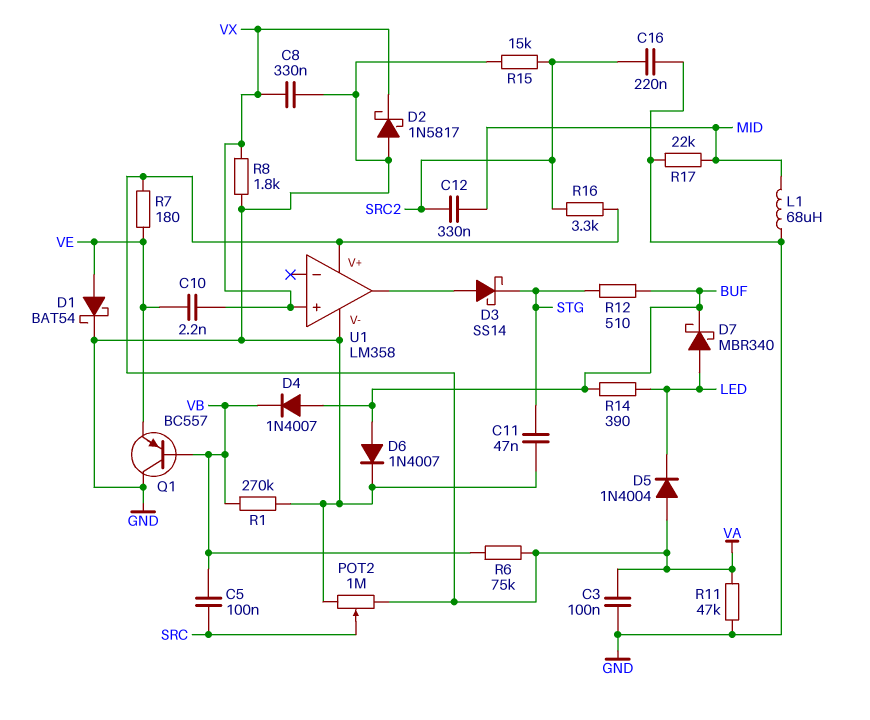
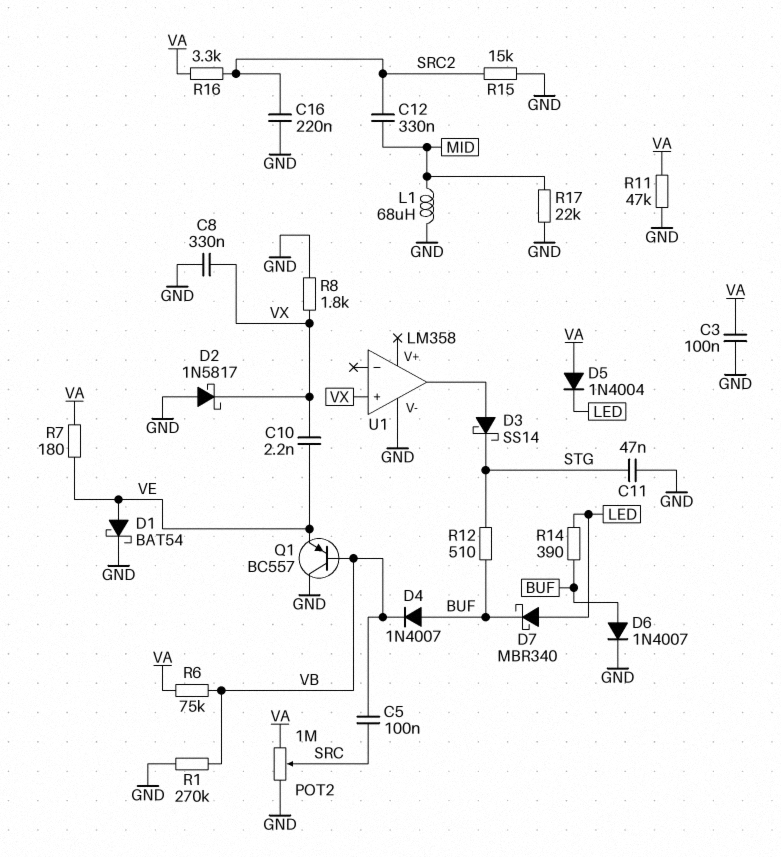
U1 pin V+: VA -> none

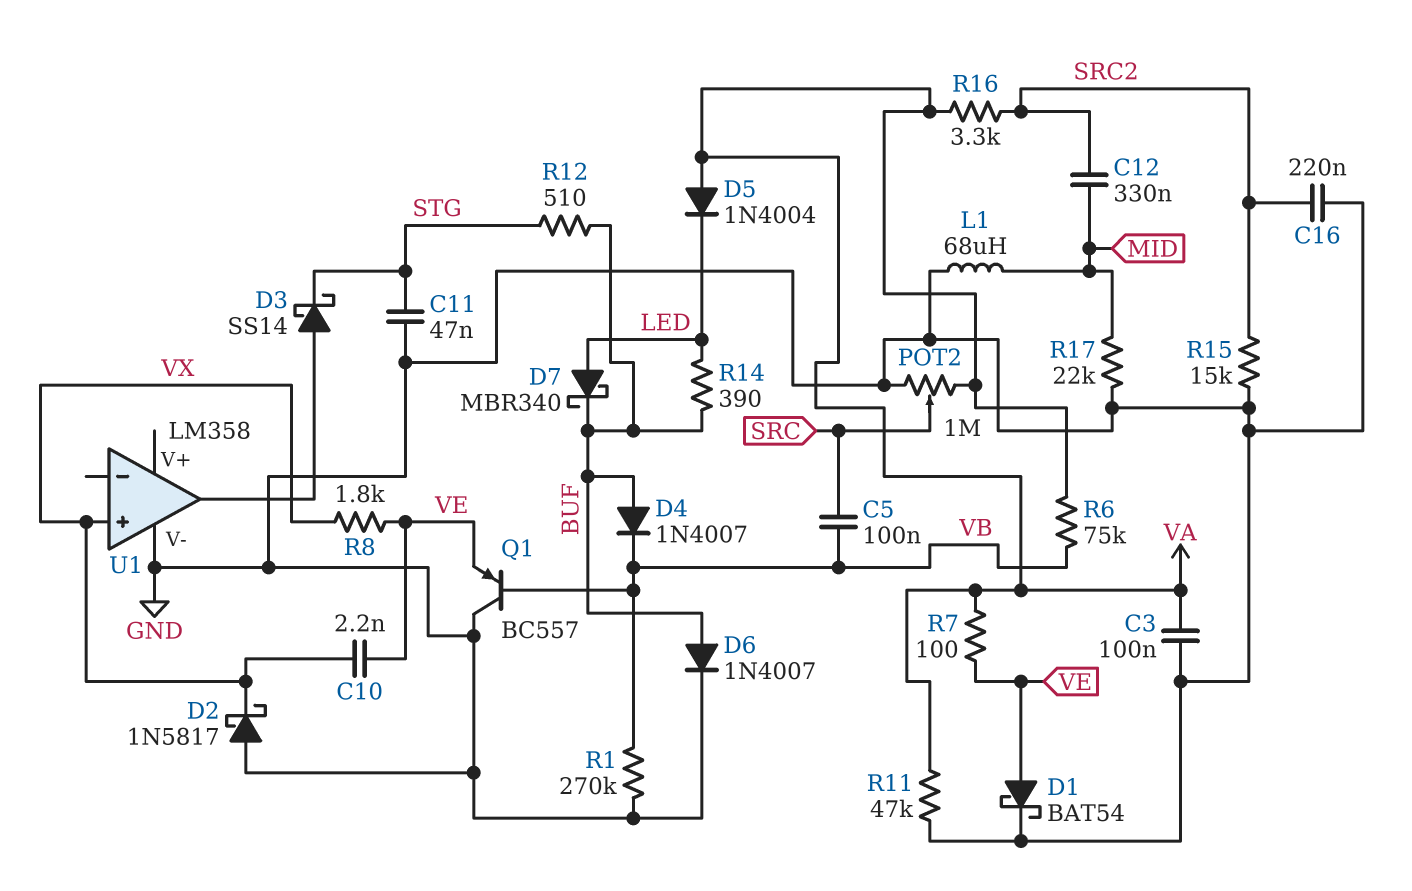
C8: 330nF (GND, VX) -> none
R7: 180 (VA, VE) -> 100 (VA, VE)
R8: 1.8k (GND, VX) -> 1.8k (VE, VX)

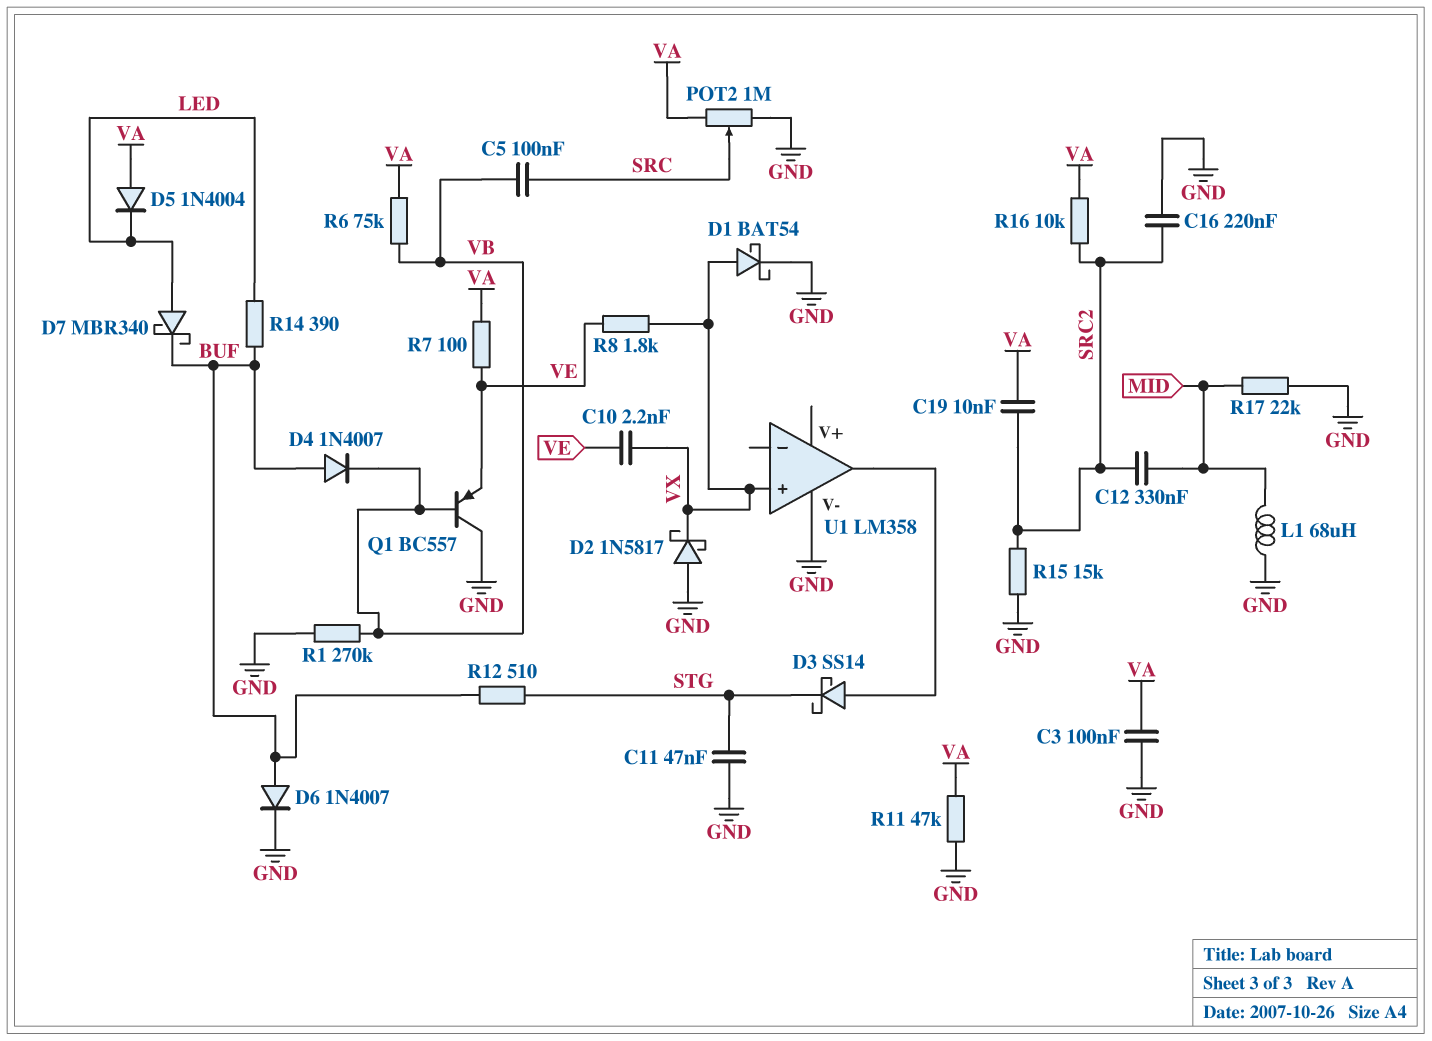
C19: none -> 10nF (SRC2, VA)
D1: schottky BAT54 (A VE, K GND) -> schottky BAT54 (A VX, K GND)
R16: 3.3k (SRC2, VA) -> 10k (SRC2, VA)

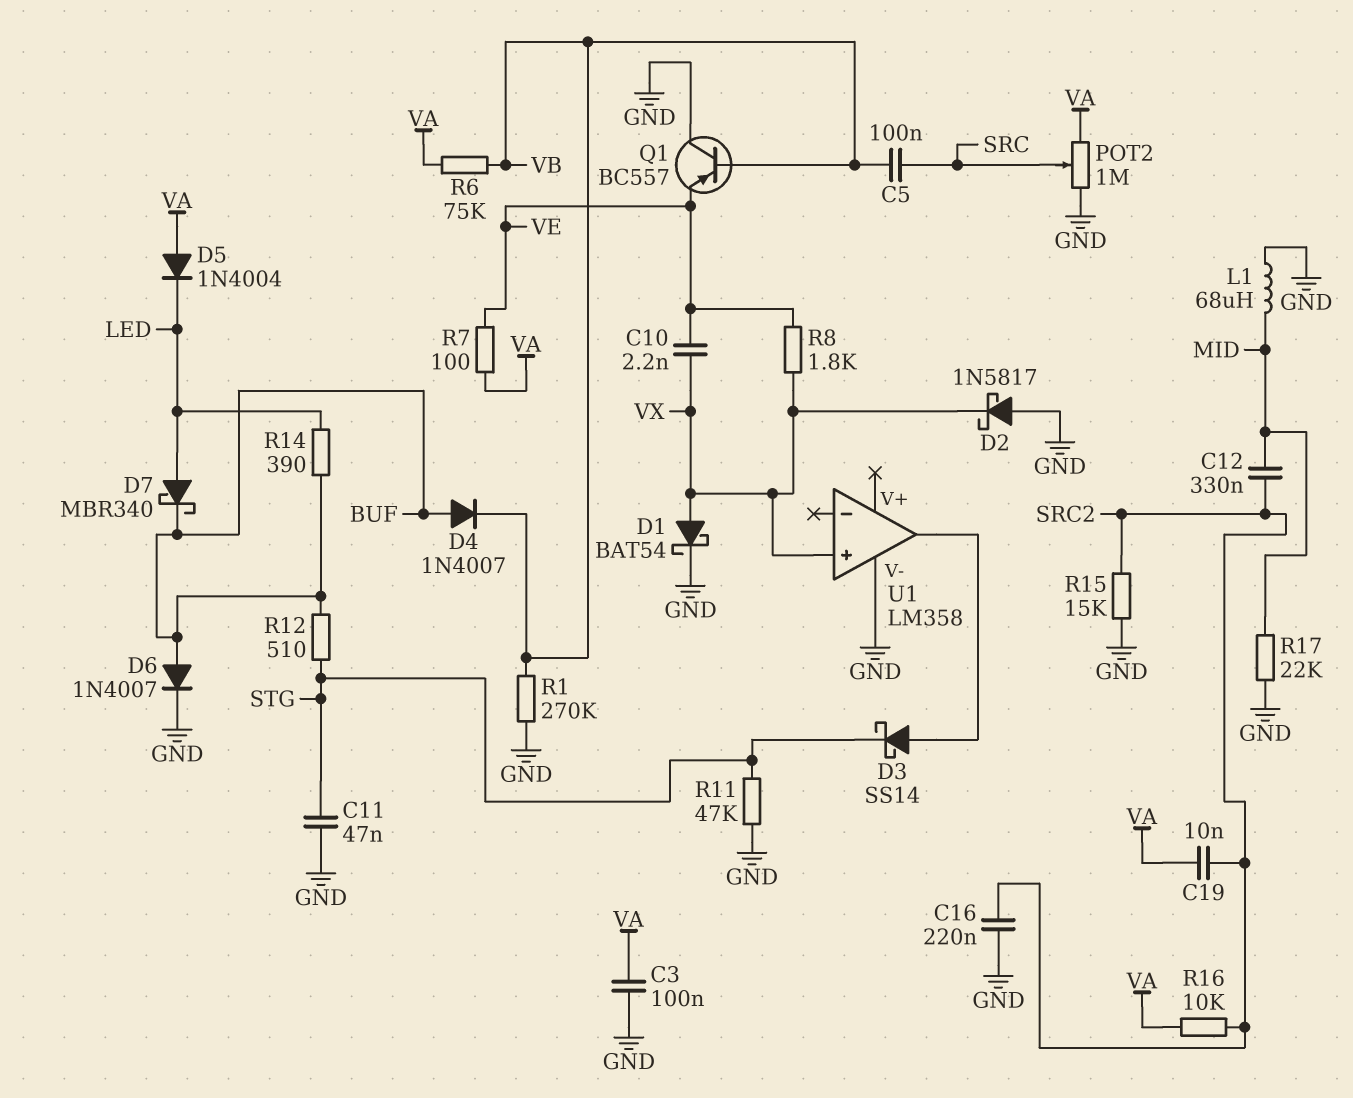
R11: 47k (GND, VA) -> 47k (GND, STG)

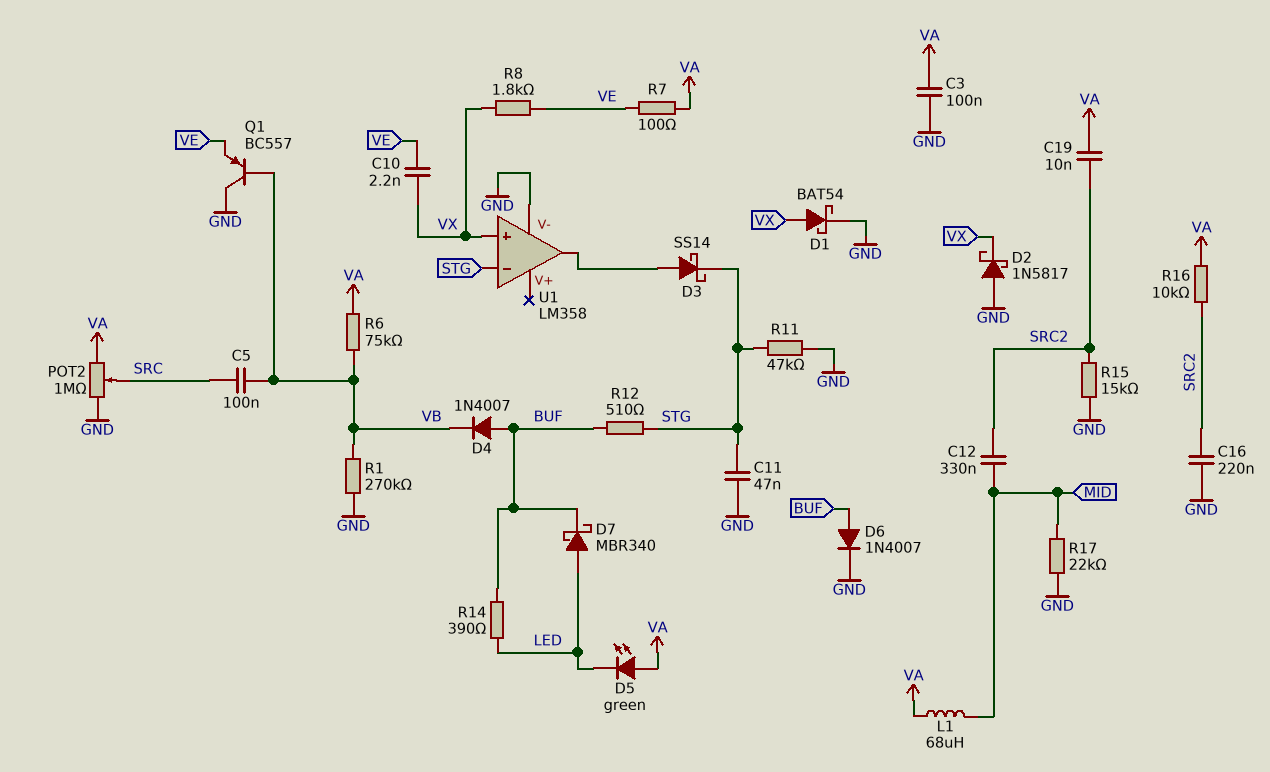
D5: diode 1N4004 (A VA, K LED) -> LED green (A VA, K LED)
L1: 68uH (GND, MID) -> 68uH (MID, VA)
U1 pin in-: none -> STG

